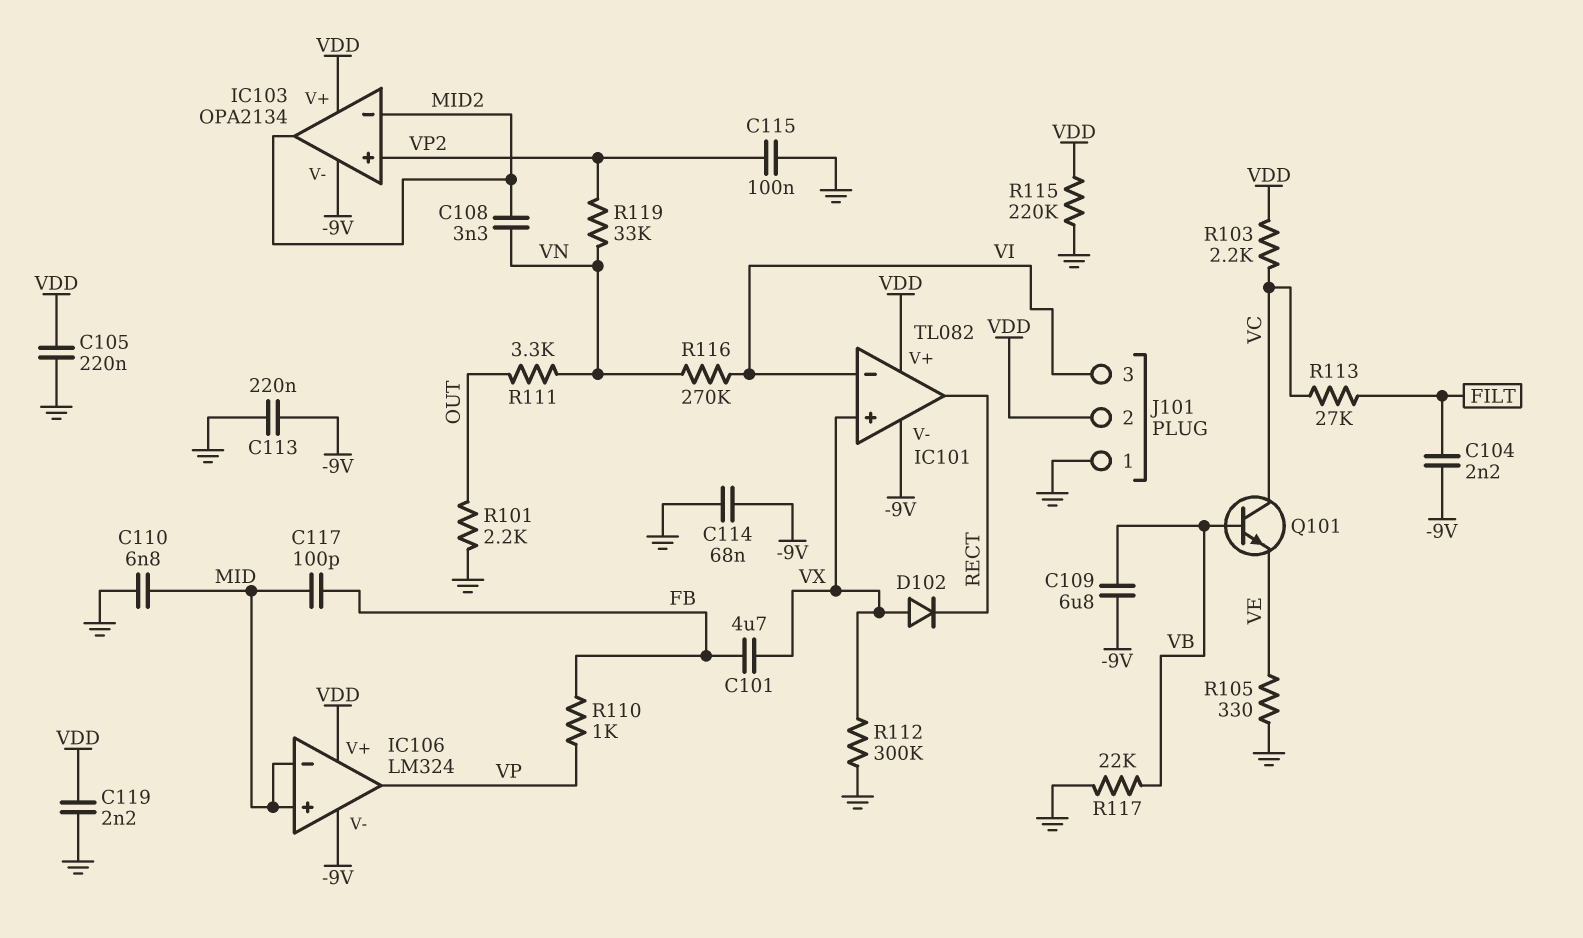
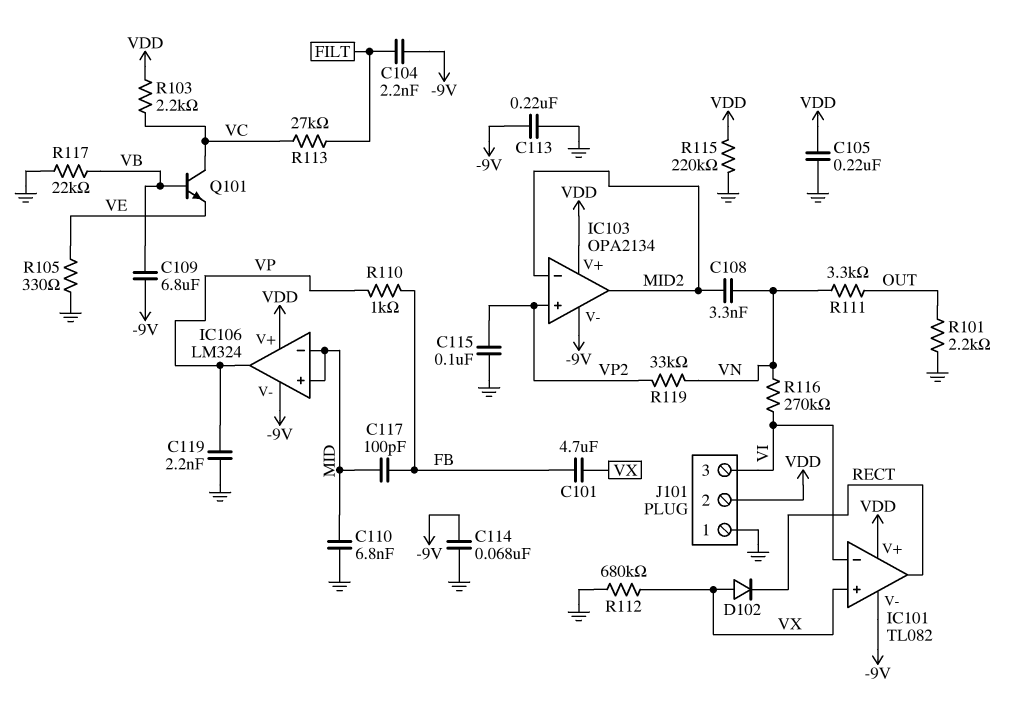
C119: 2.2nF (GND, VDD) -> 2.2nF (GND, VP)
R112: 300k (GND, VX) -> 680k (GND, VX)

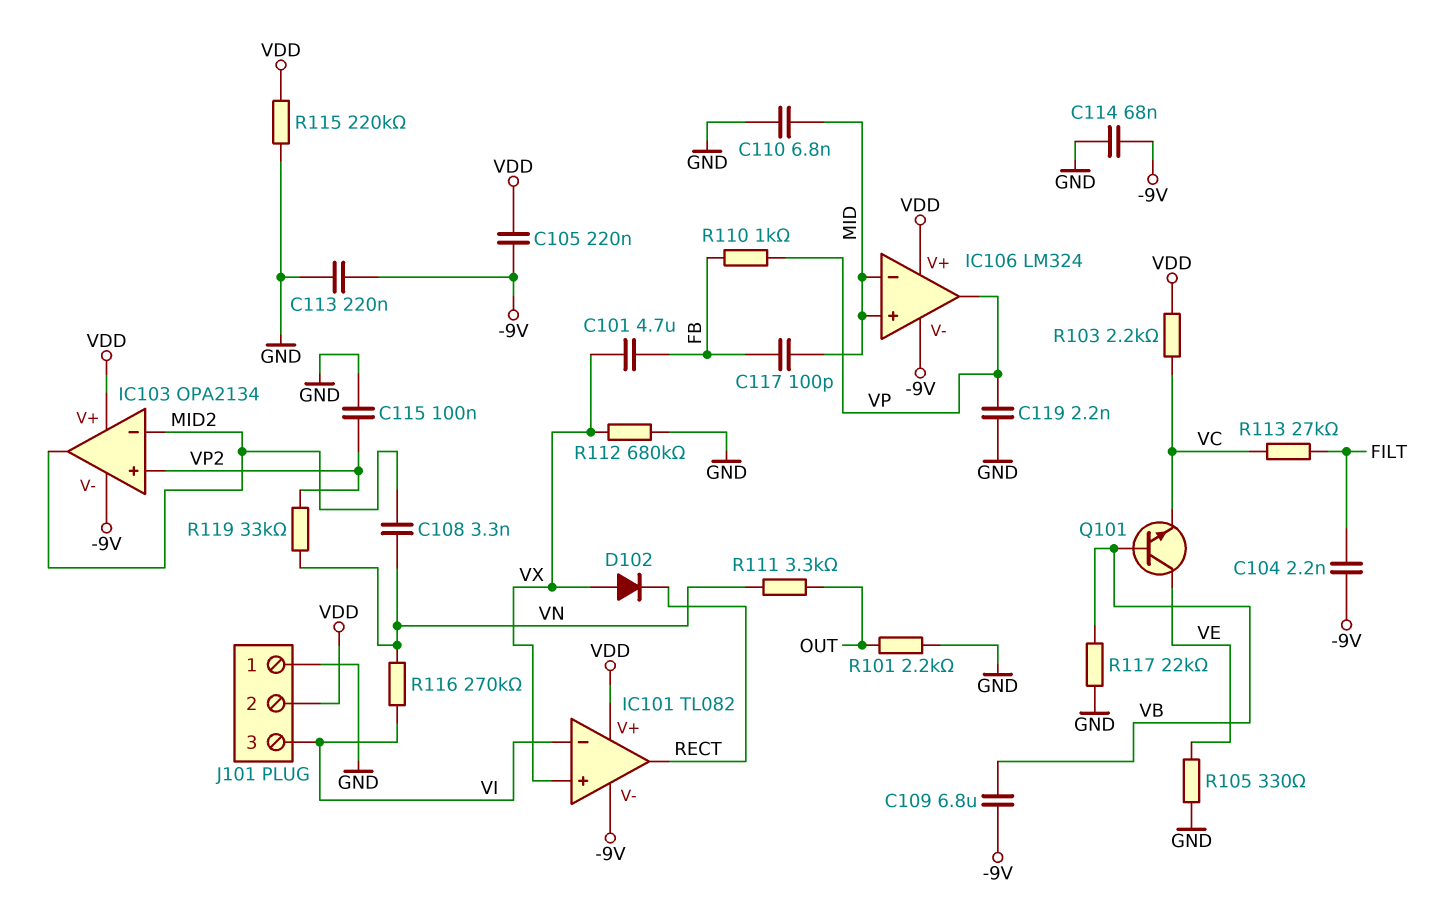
C105: 220nF (GND, VDD) -> 220nF (-9V, VDD)
Q101: NPN (B VB, C VC, E VE) -> NPN (B VB, C VE, E VC)

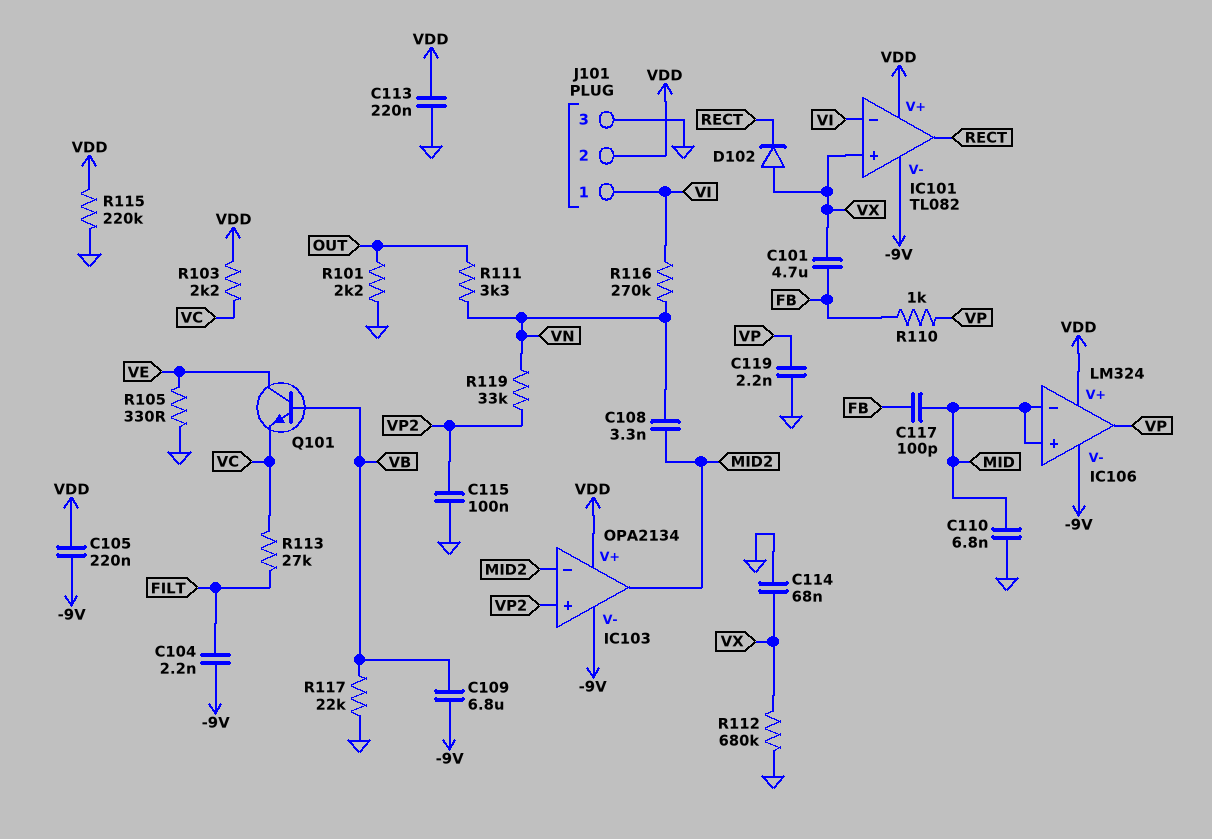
C113: 220nF (-9V, GND) -> 220nF (GND, VDD)
C114: 68nF (-9V, GND) -> 68nF (GND, VX)
J101 pin 1: GND -> VI
J101 pin 3: VI -> GND

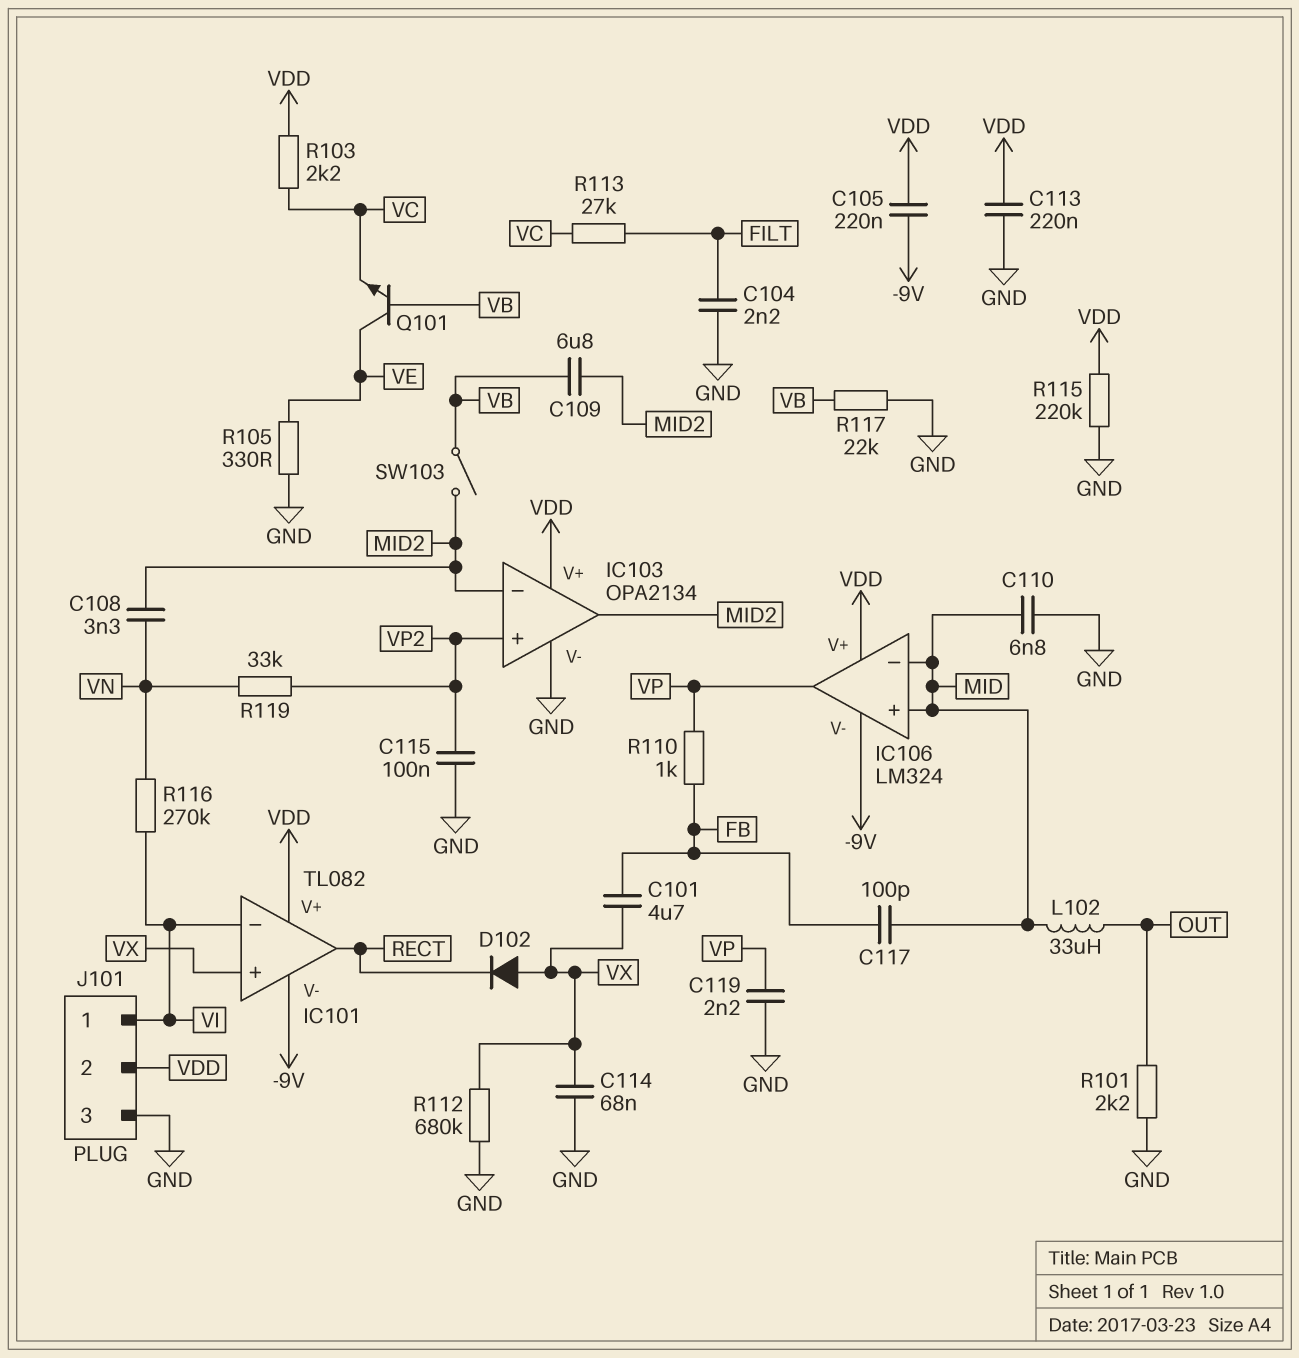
C104: 2.2nF (-9V, FILT) -> 2.2nF (FILT, GND)
C109: 6.8uF (-9V, VB) -> 6.8uF (MID2, VB)
IC103 pin V-: -9V -> GND
L102: none -> 33uH (MID, OUT)
R111: 3.3k (OUT, VN) -> none
SW103: none -> switch (MID2, VB)

